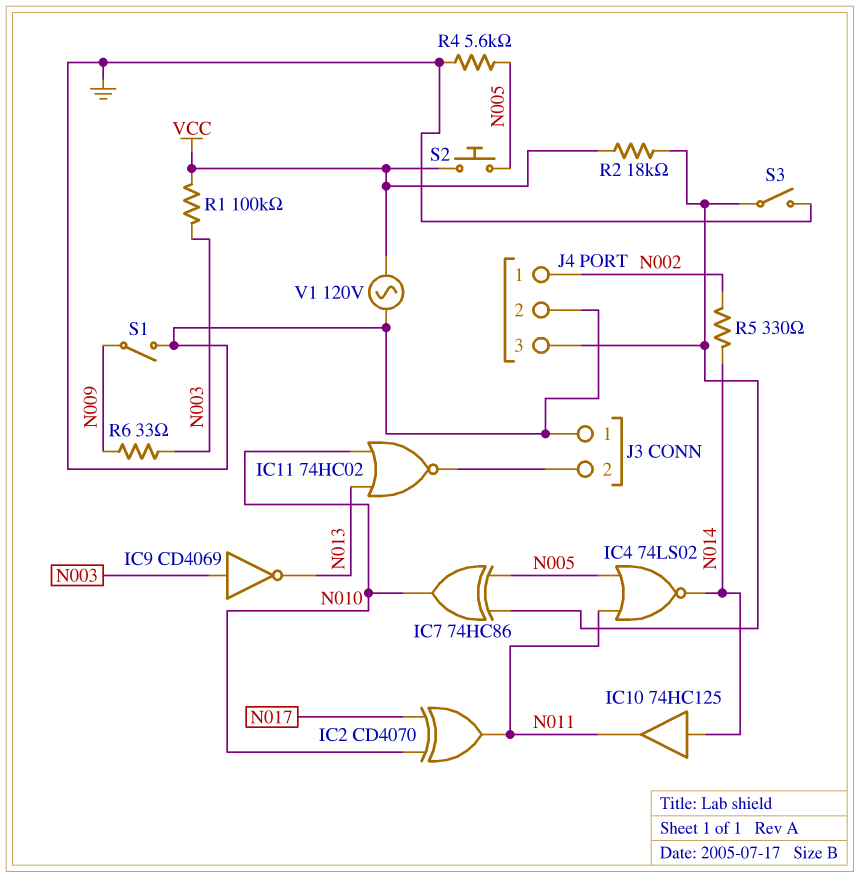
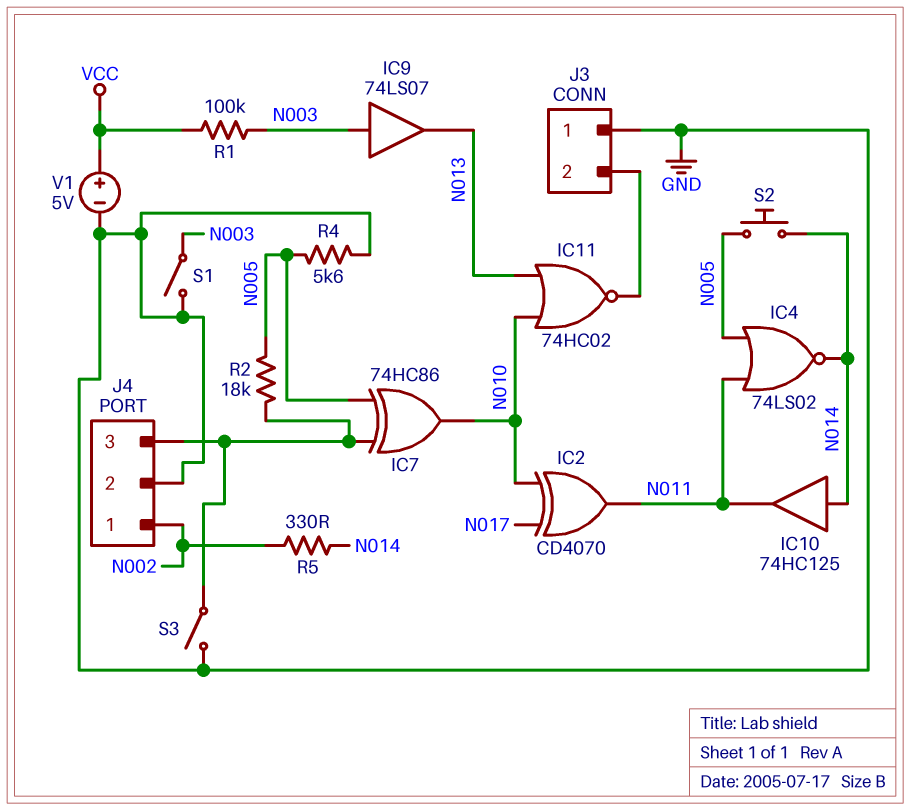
IC9: NOT CD4069 (in N003, out N013) -> buffer 74LS07 (in N003, out N013)
R2: 18k (J4/3, VCC) -> 18k (J4/3, N005)
R6: 33 (N003, N009) -> none
S1: switch (GND, N009) -> switch (GND, N003)
S2: button (N005, VCC) -> button (N005, N014)
V1: AC 120V (GND, VCC) -> 5V (plus VCC, minus GND)

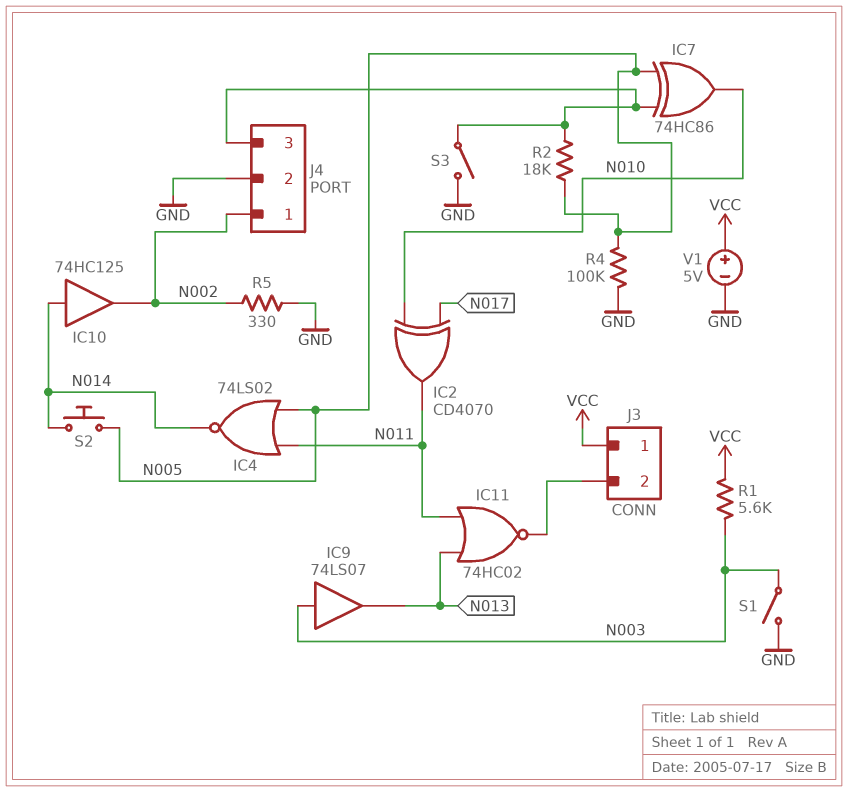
IC10: buffer 74HC125 (in N014, out N011) -> buffer 74HC125 (in N014, out N002)
IC11: NOR 74HC02 (in N010, in N013, out J3/2) -> NOR 74HC02 (in N011, in N013, out J3/2)
J3 pin 1: GND -> VCC
R1: 100k (N003, VCC) -> 5.6k (N003, VCC)
R4: 5.6k (GND, N005) -> 100k (GND, N005)
R5: 330 (N002, N014) -> 330 (GND, N002)

